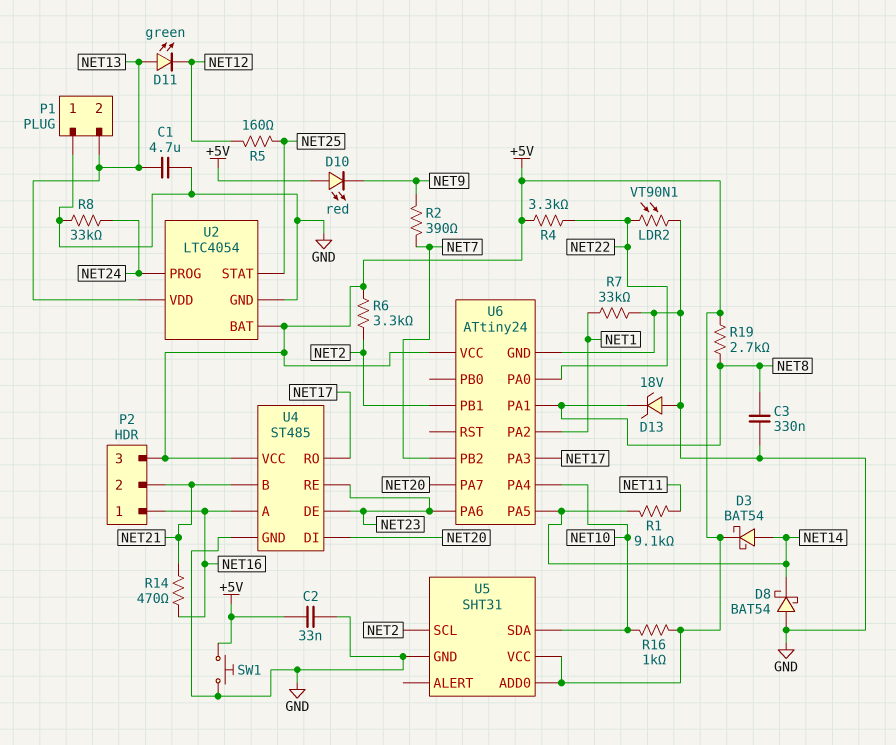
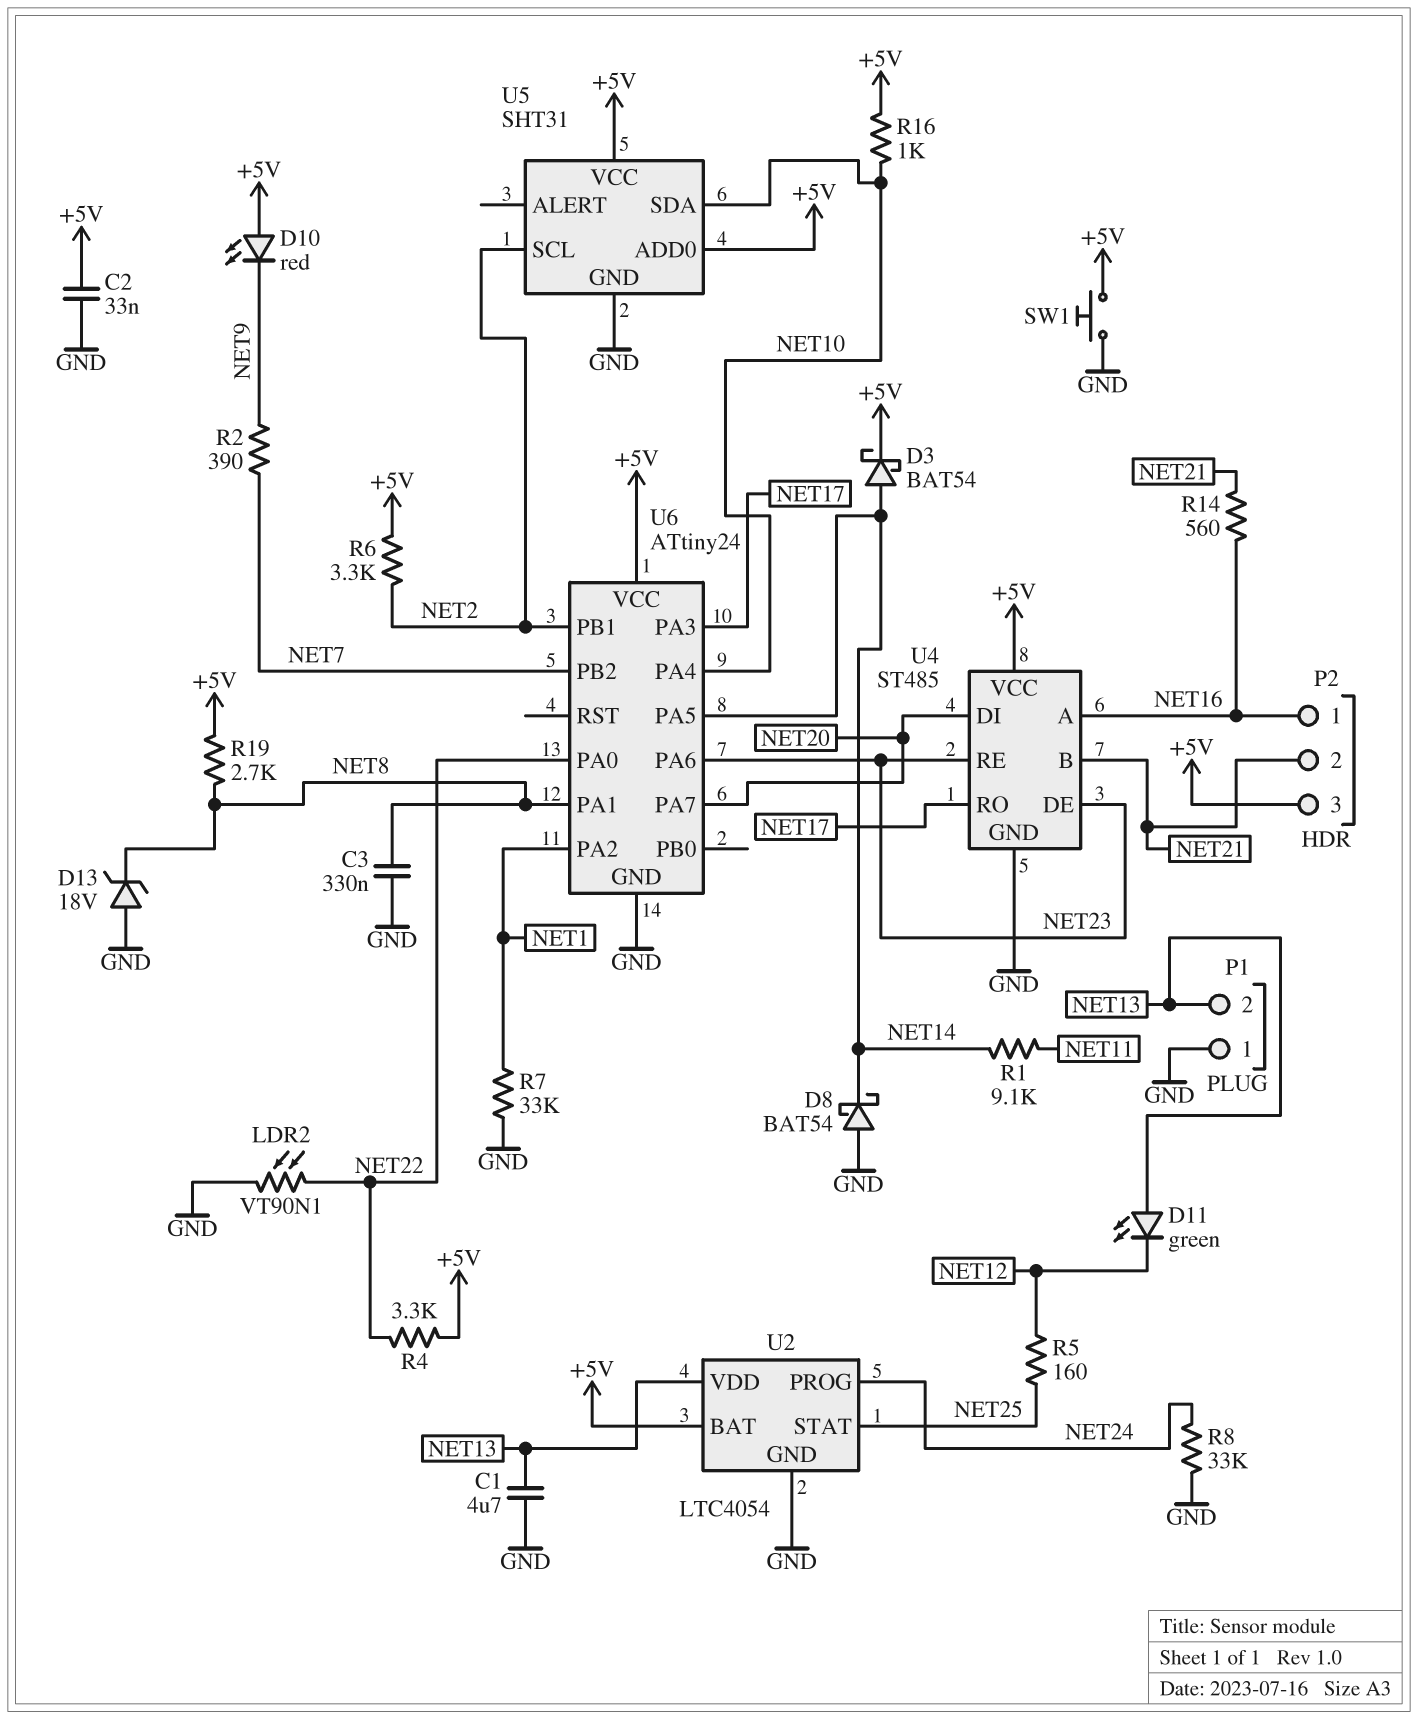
R14: 470 (NET16, NET21) -> 560 (NET16, NET21)

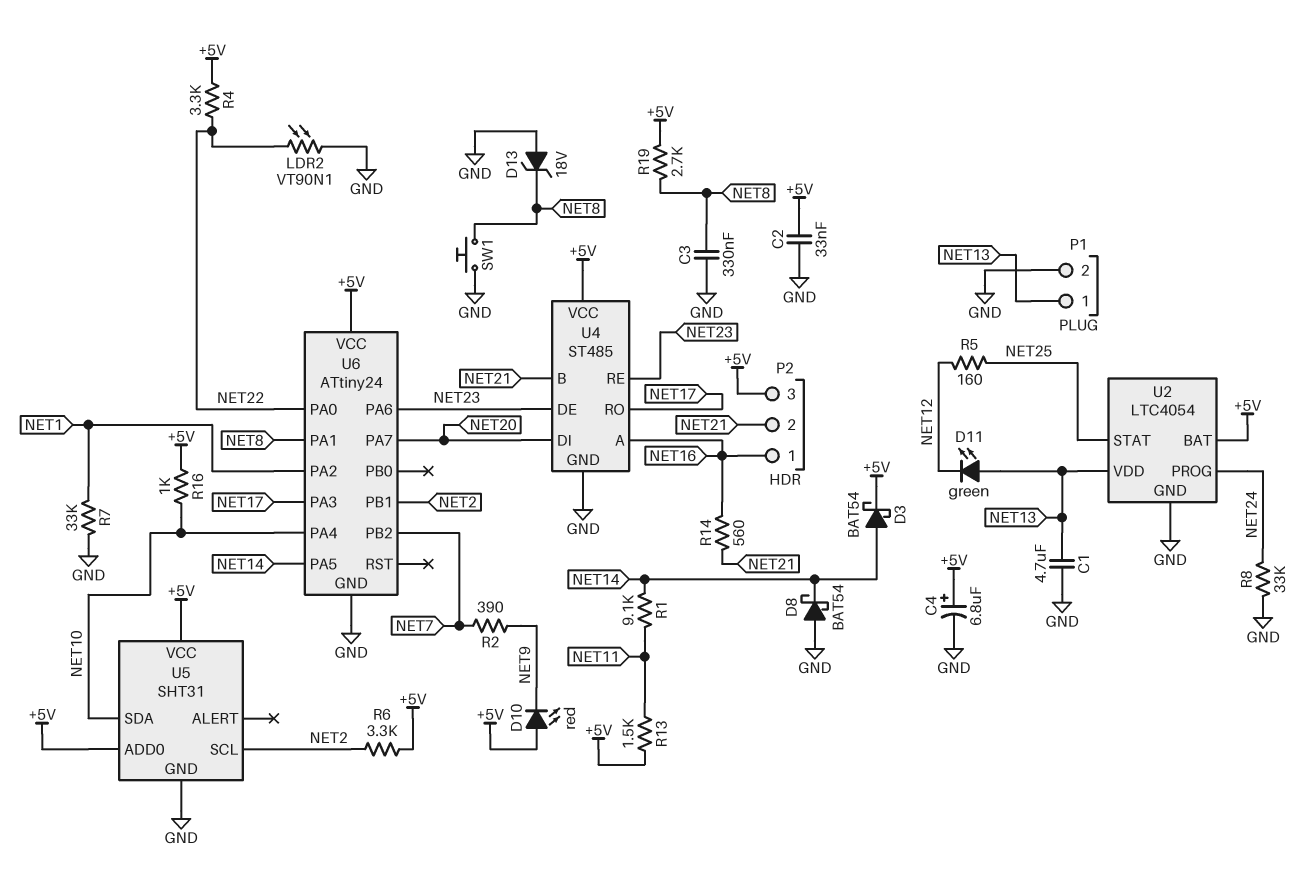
C4: none -> 6.8uF (plus +5V, minus GND)
P1 pin 1: GND -> NET13
P1 pin 2: NET13 -> GND
R13: none -> 1.5k (+5V, NET11)
SW1: button (+5V, GND) -> button (GND, NET8)

